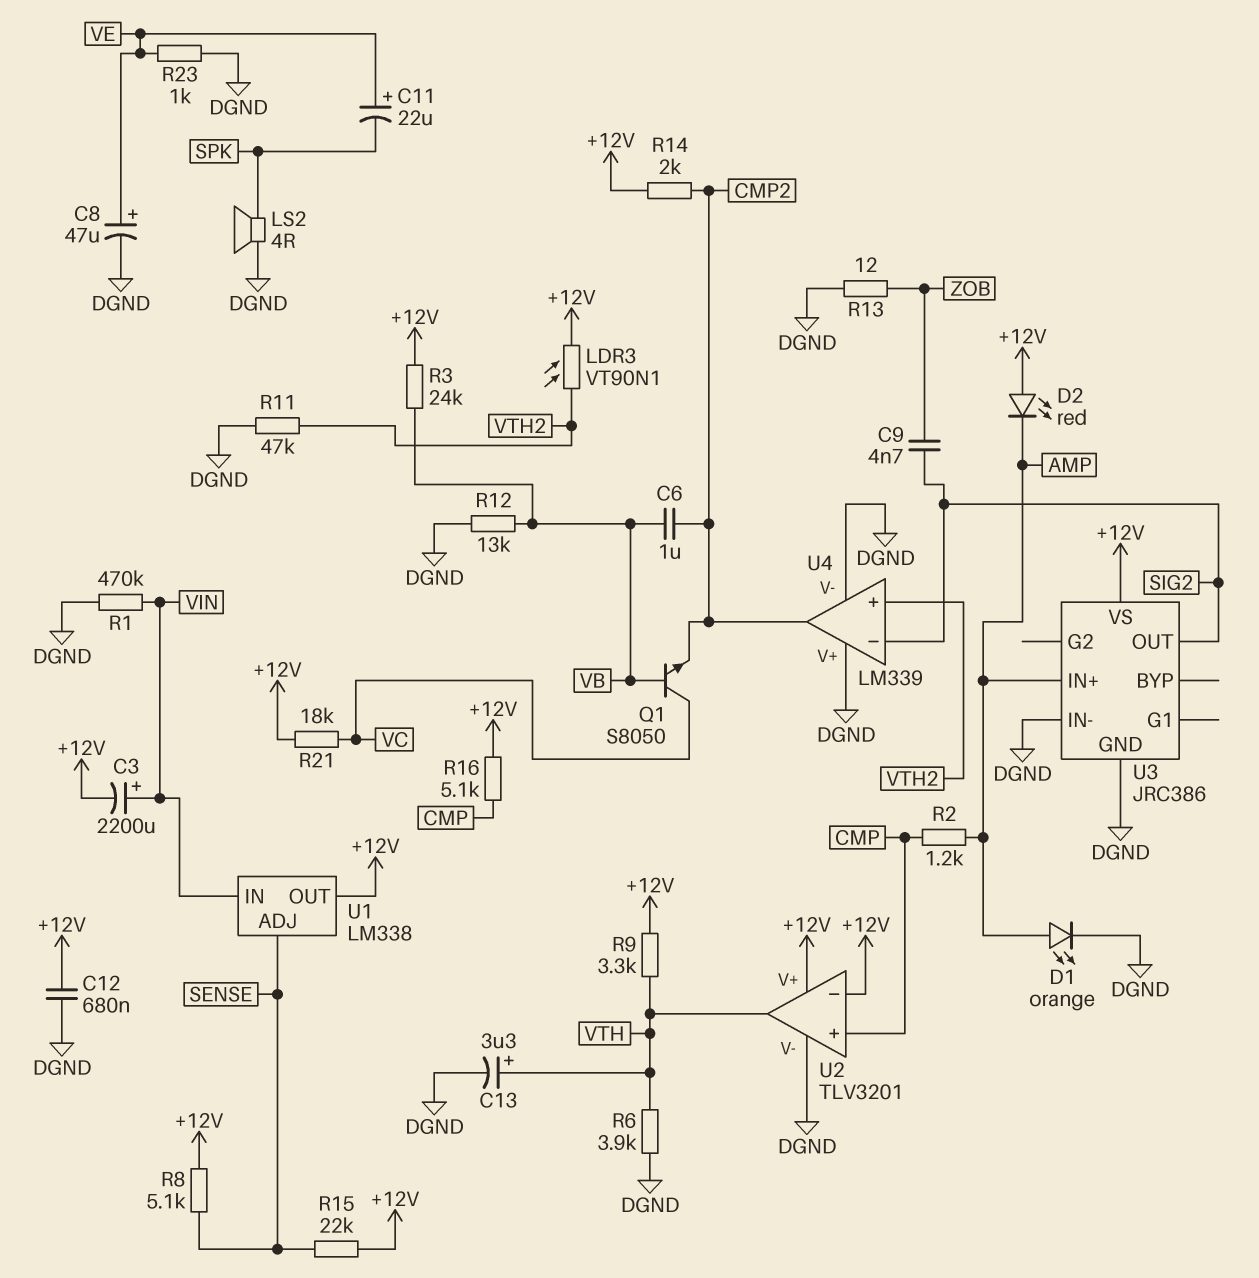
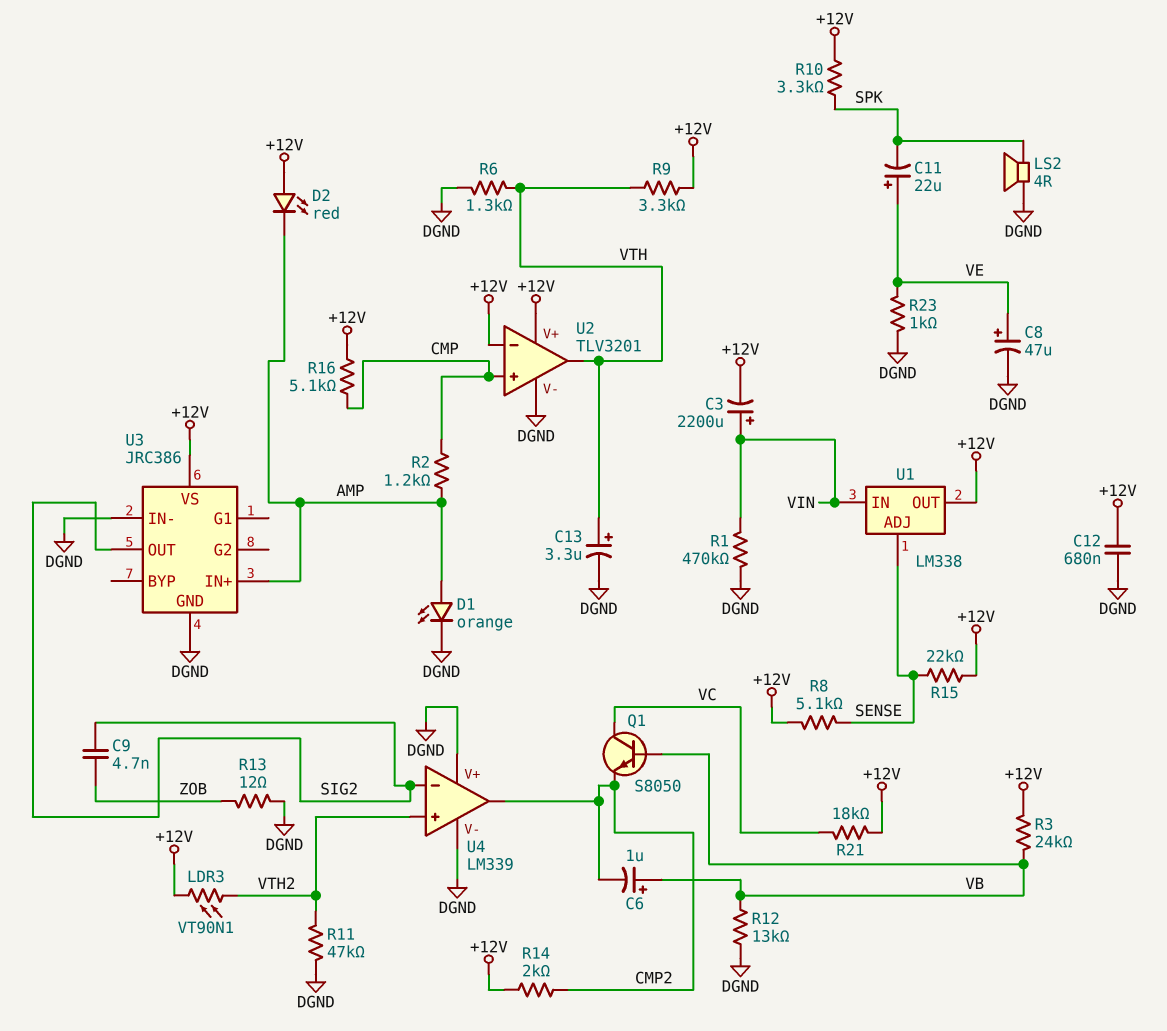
C6: 1uF (CMP2, VB) -> 1uF (plus VB, minus CMP2)
R6: 3.9k (DGND, VTH) -> 1.3k (DGND, VTH)
R10: none -> 3.3k (+12V, SPK)

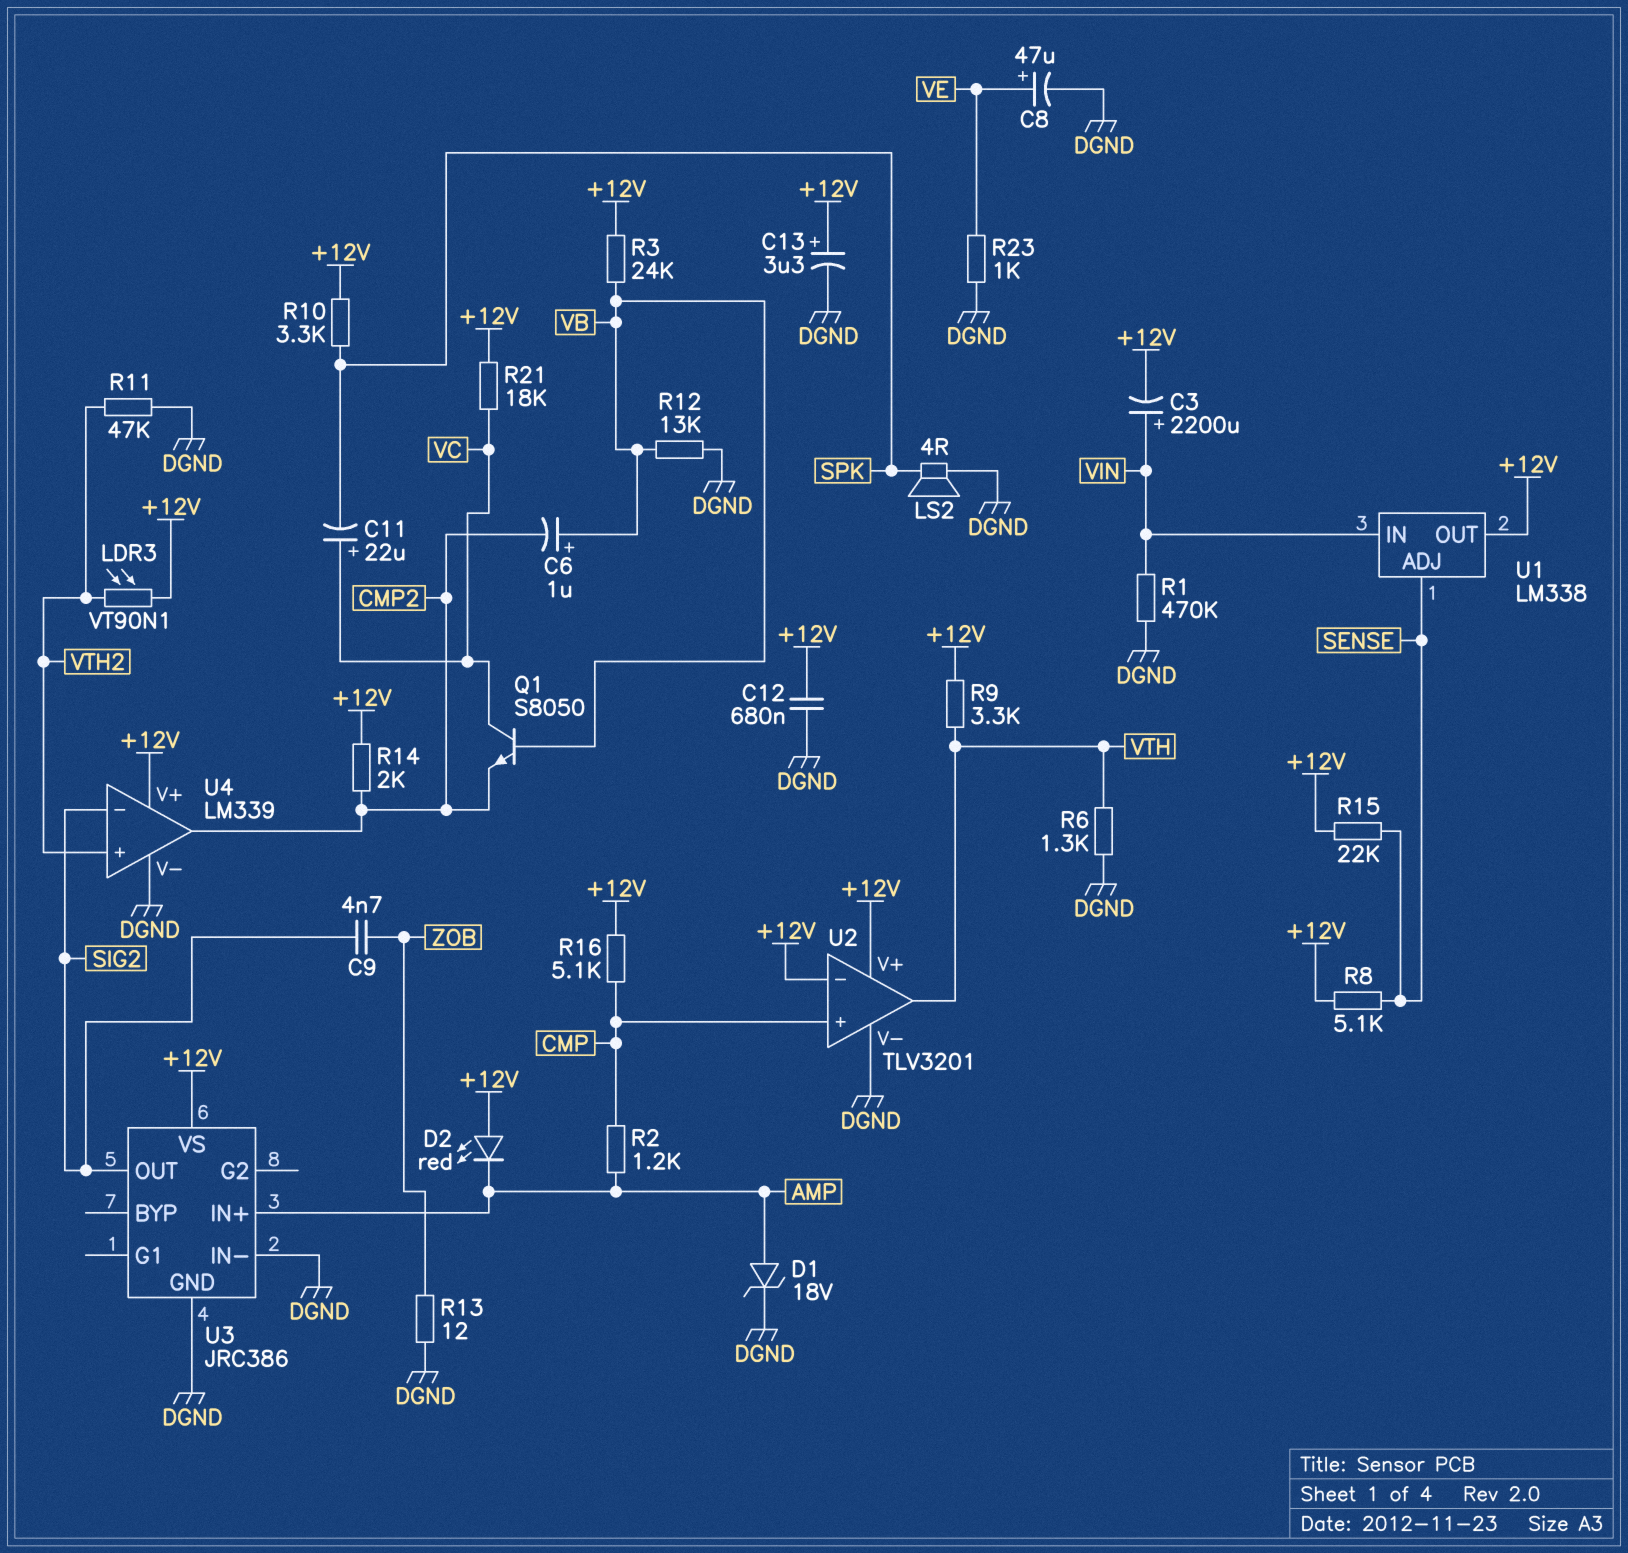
C11: 22uF (plus VE, minus SPK) -> 22uF (plus VC, minus SPK)
C13: 3.3uF (plus VTH, minus DGND) -> 3.3uF (plus +12V, minus DGND)
D1: LED orange (A AMP, K DGND) -> zener 18V (A AMP, K DGND)
U4 pin V+: DGND -> +12V

